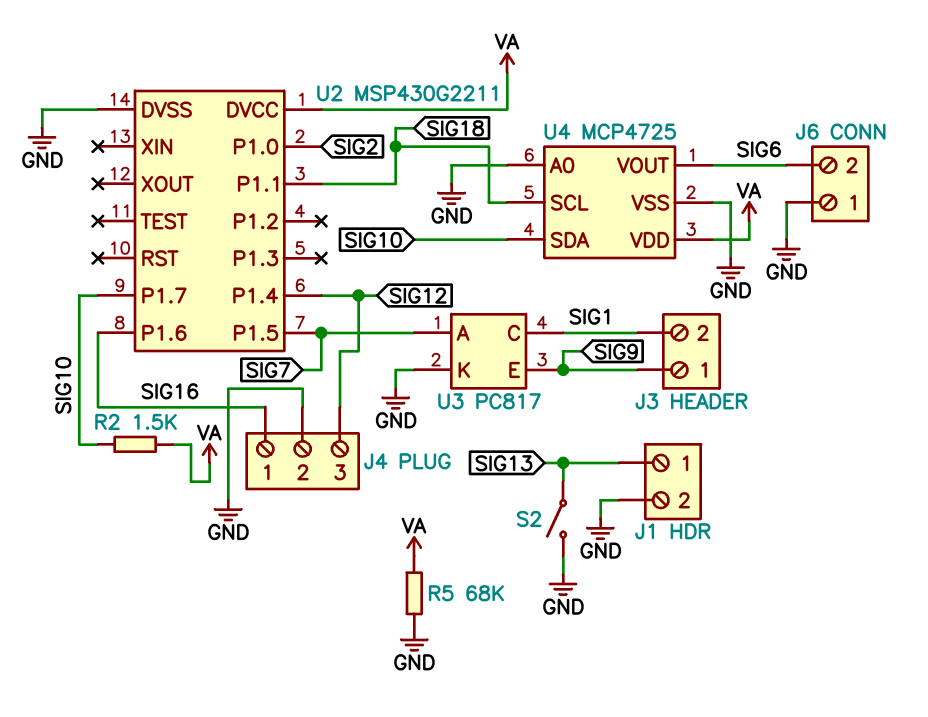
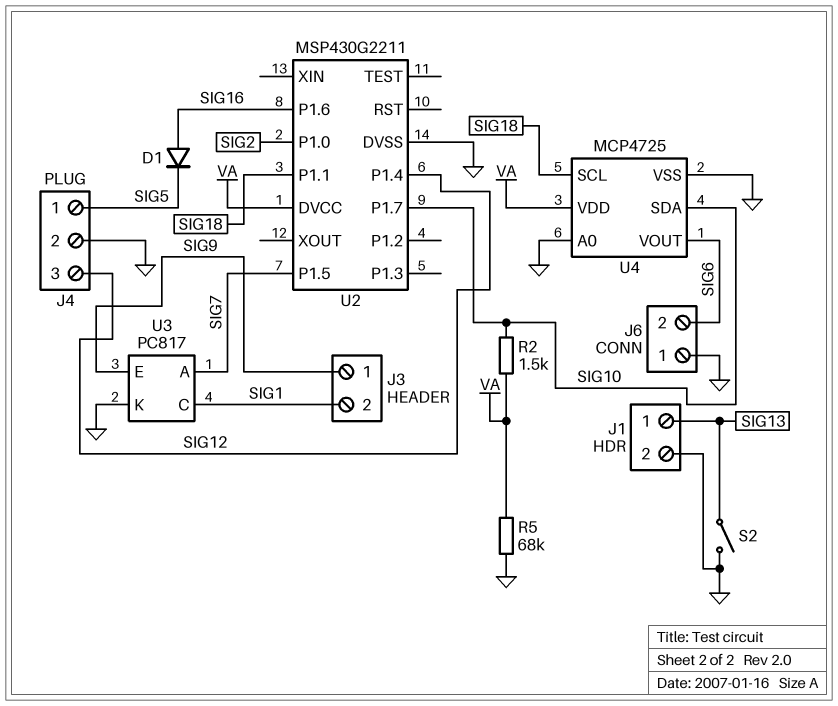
D1: none -> diode (A SIG16, K SIG5)
J4 pin 1: SIG16 -> SIG5

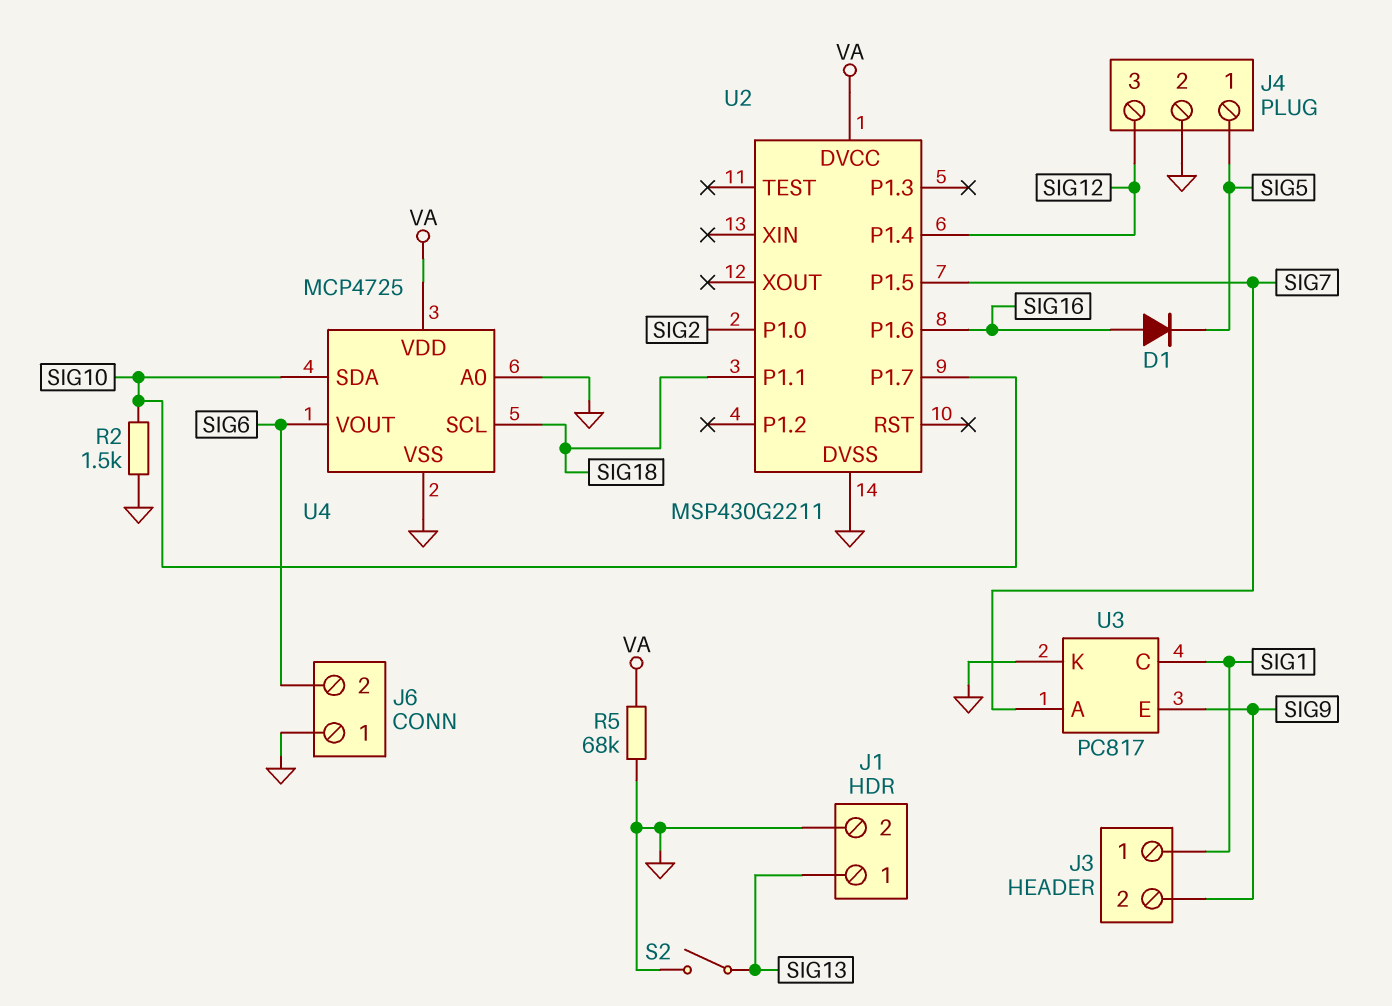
J3 pin 1: SIG9 -> SIG1
J3 pin 2: SIG1 -> SIG9
R2: 1.5k (SIG10, VA) -> 1.5k (GND, SIG10)

